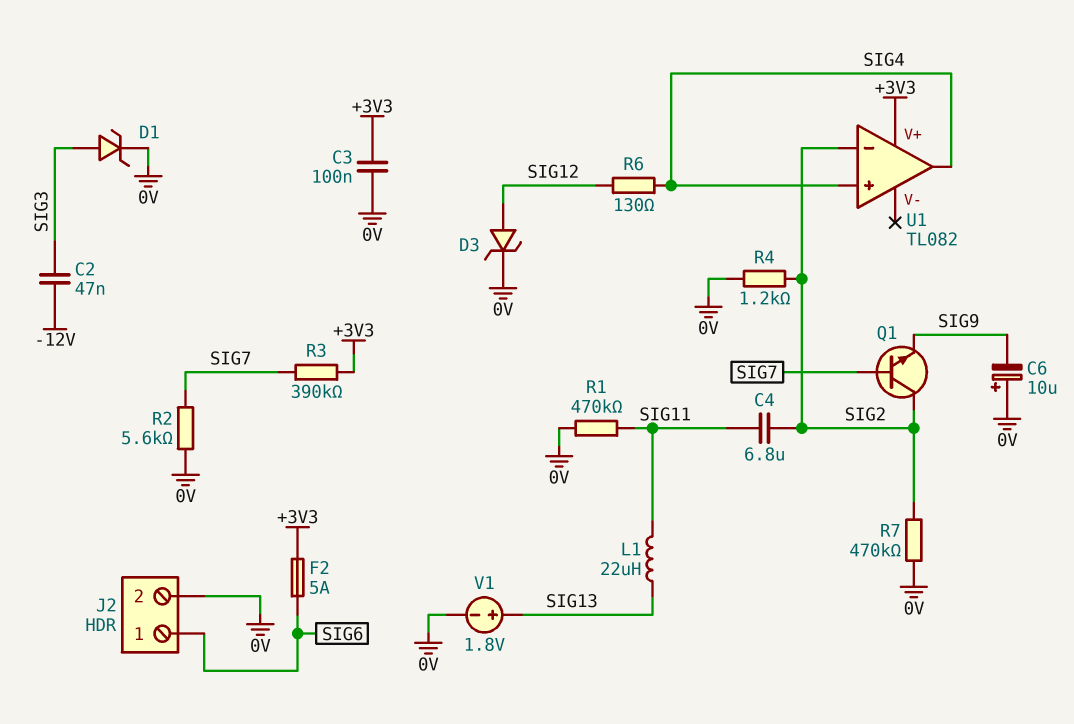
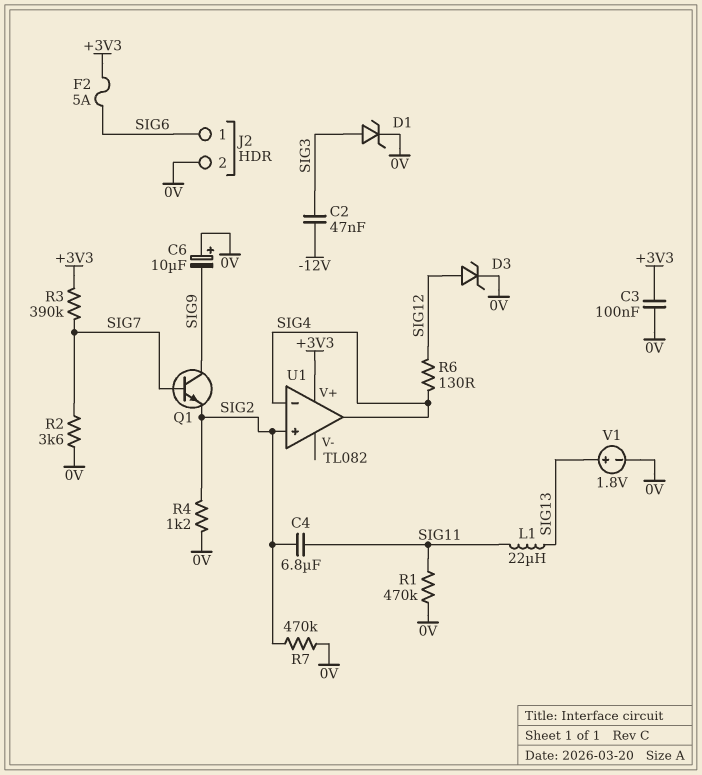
Q1: NPN (B SIG7, C SIG2, E SIG9) -> NPN (B SIG7, C SIG9, E SIG2)
R2: 5.6k (0V, SIG7) -> 3.6k (0V, SIG7)
U1 pin in+: SIG4 -> SIG2
U1 pin in-: SIG2 -> SIG4

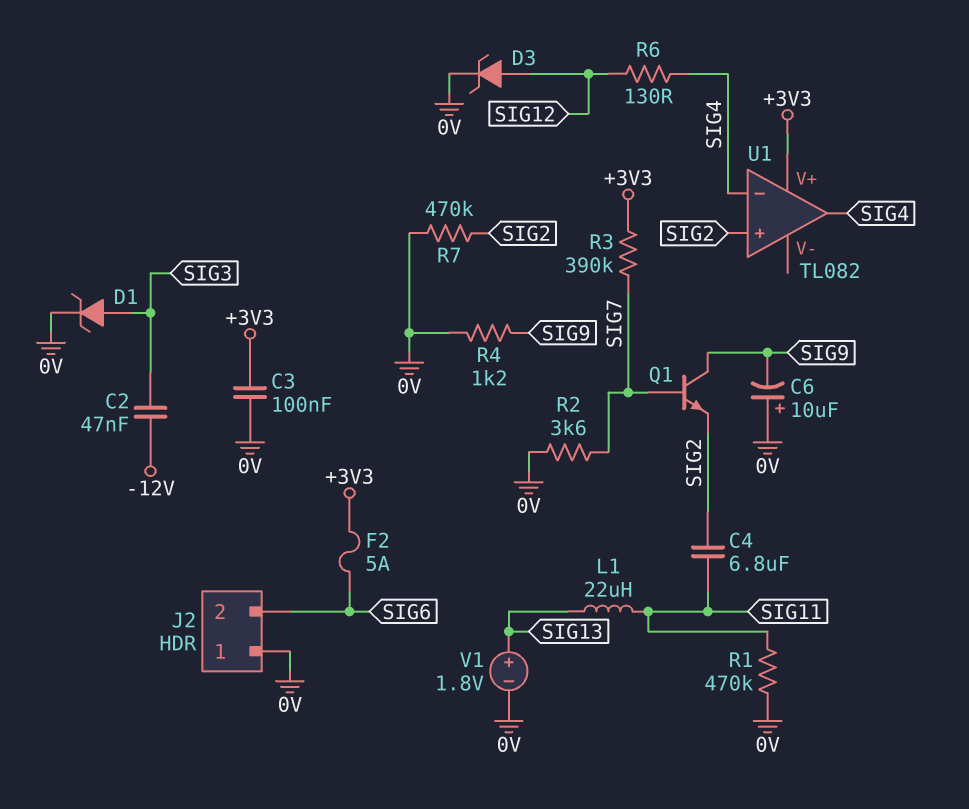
J2 pin 1: SIG6 -> 0V
J2 pin 2: 0V -> SIG6
R4: 1.2k (0V, SIG2) -> 1.2k (0V, SIG9)

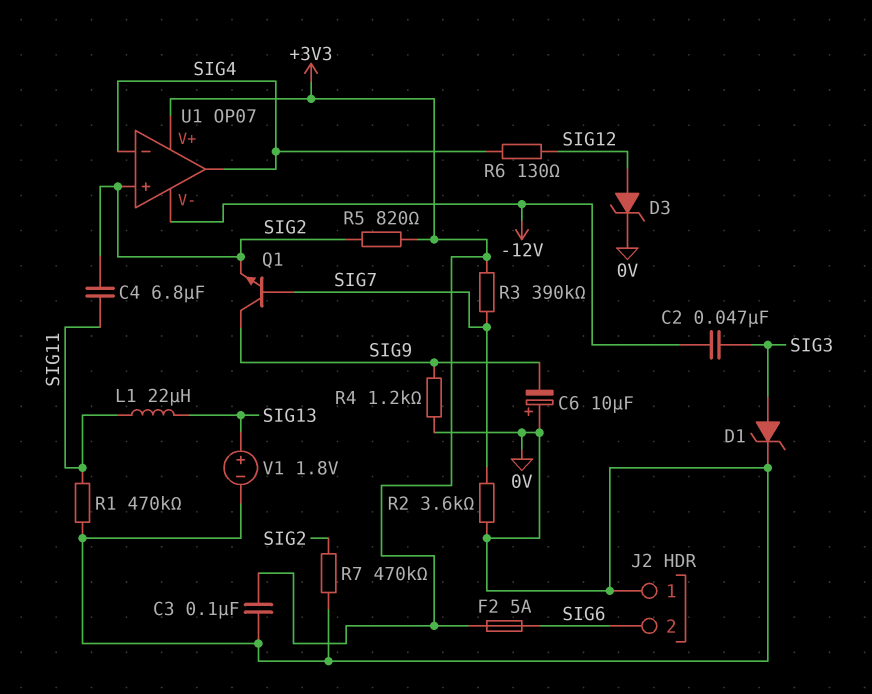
R5: none -> 820 (+3V3, SIG2)
U1: TL082 -> OP07
U1 pin V-: none -> -12V

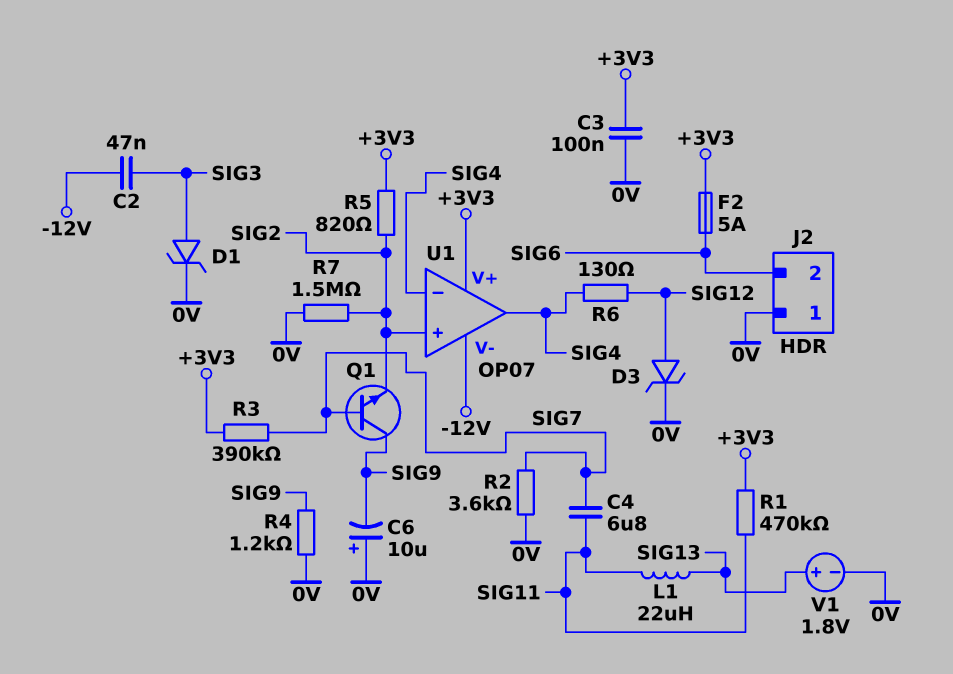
C4: 6.8uF (SIG2, SIG11) -> 6.8uF (SIG7, SIG11)
R1: 470k (0V, SIG11) -> 470k (+3V3, SIG11)
R7: 470k (0V, SIG2) -> 1.5M (0V, SIG2)

